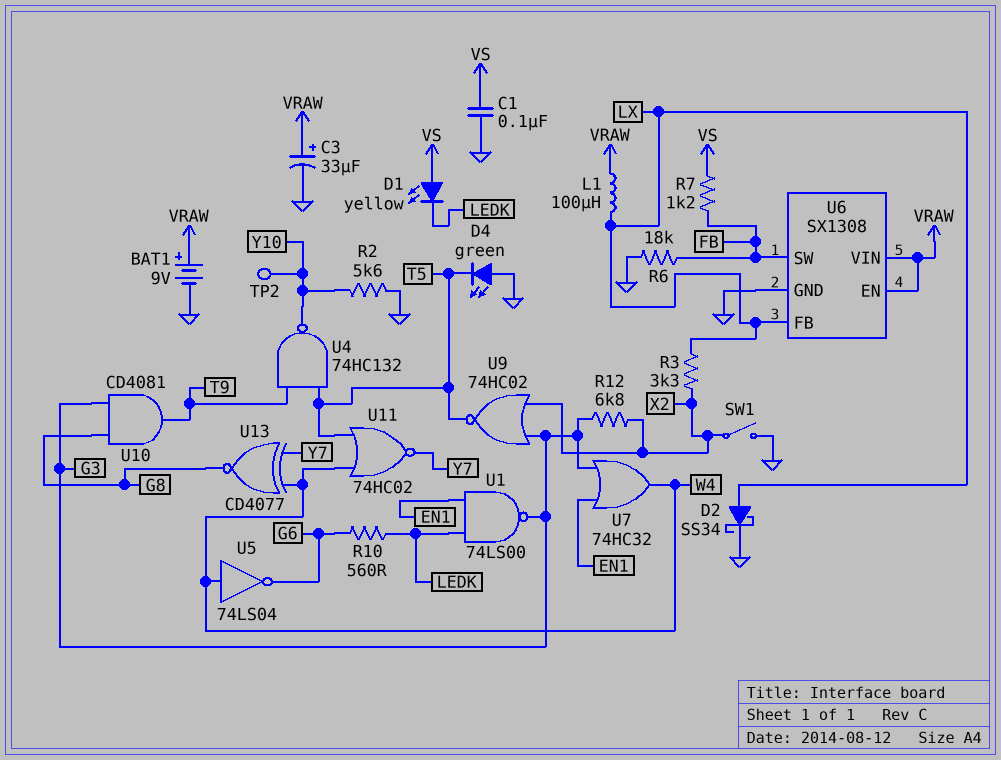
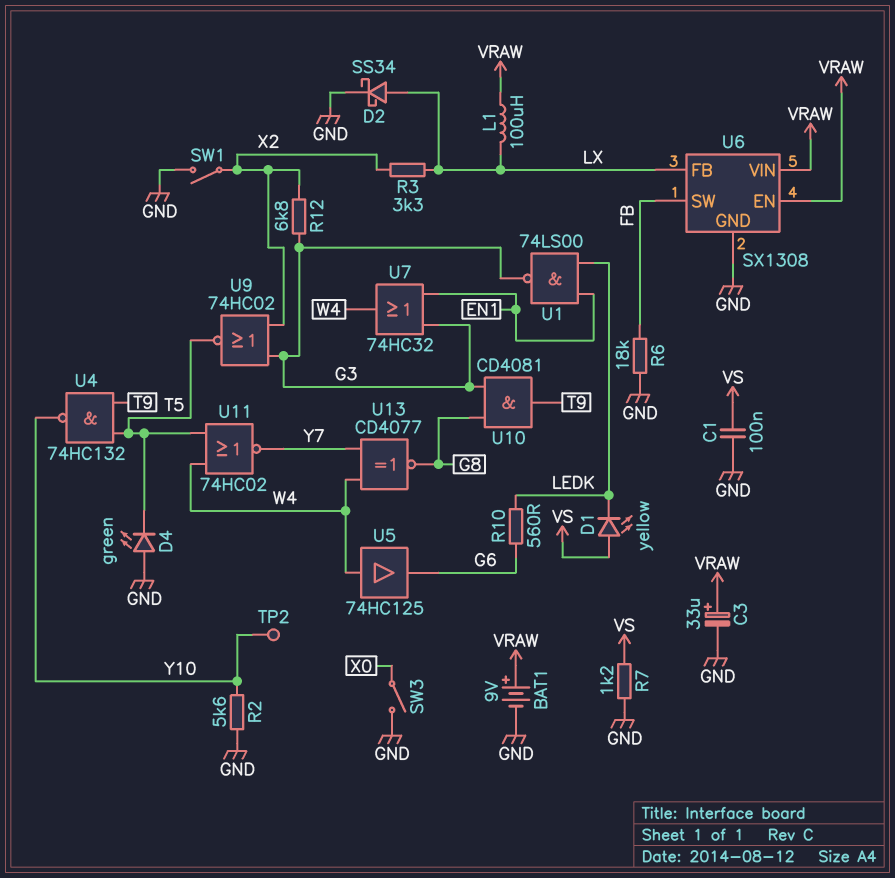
R7: 1.2k (FB, VS) -> 1.2k (GND, VS)
SW3: none -> switch (GND, X0)
U5: NOT 74LS04 (in W4, out G6) -> buffer 74HC125 (in W4, out G6)

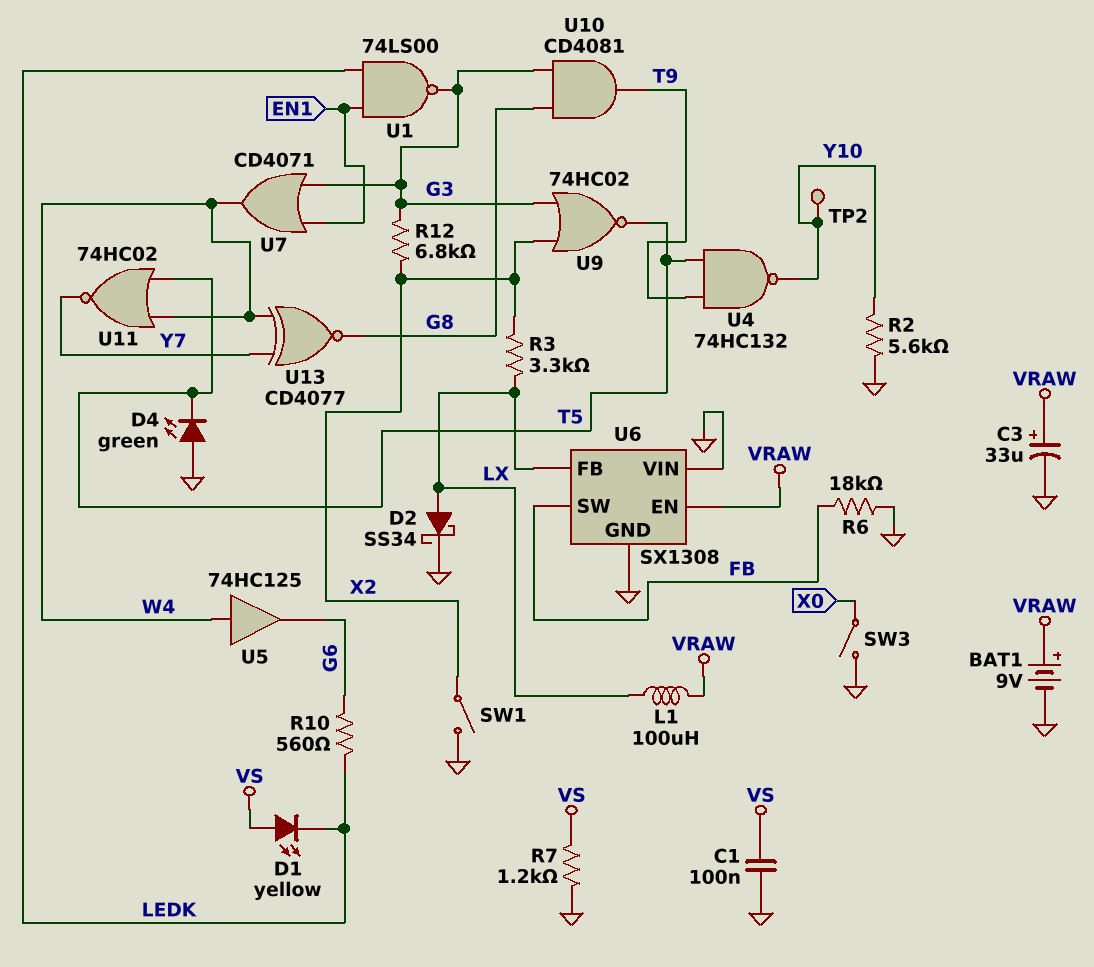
U6 pin VIN: VRAW -> GND
U7: OR 74HC32 (in EN1, in G3, out W4) -> OR CD4071 (in EN1, in G3, out W4)

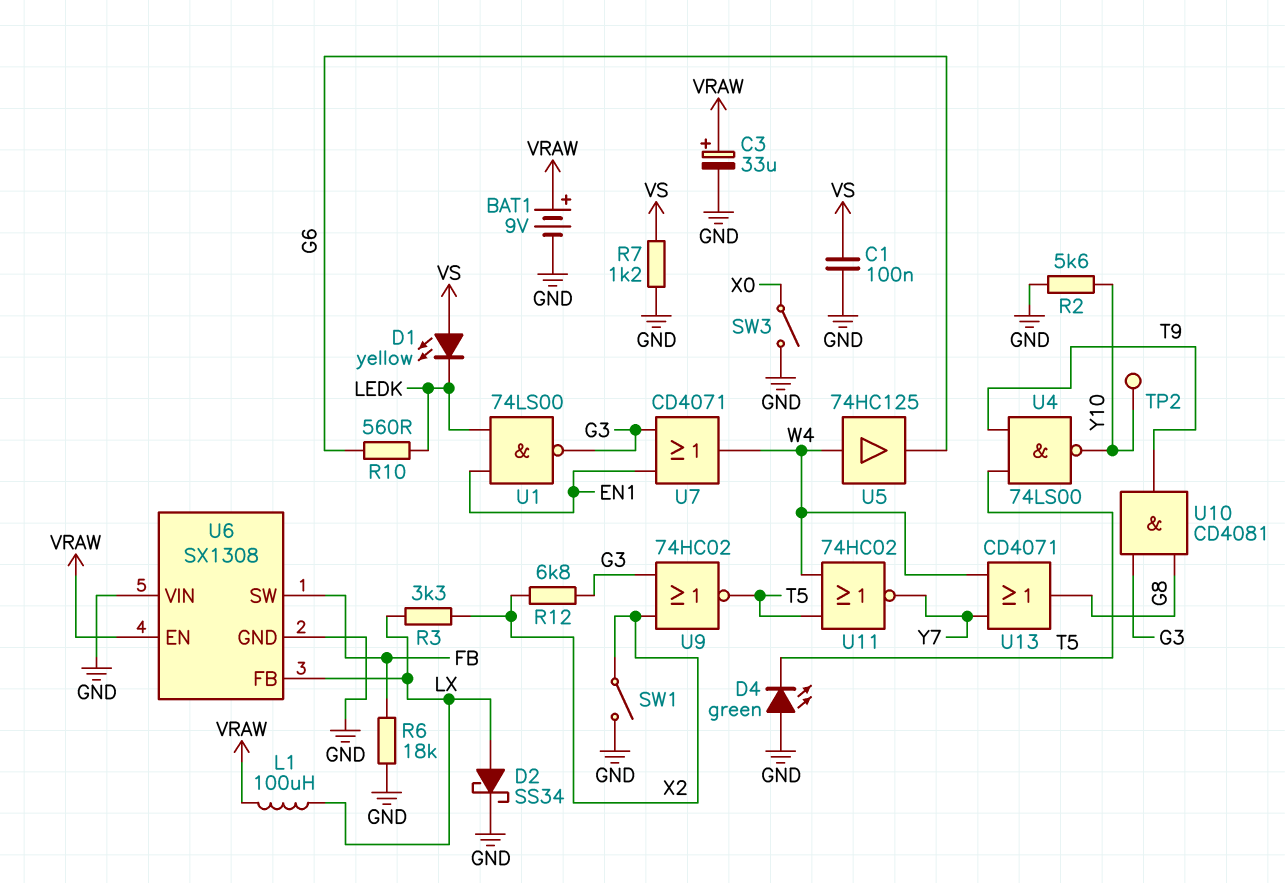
U4: NAND 74HC132 (in T5, in T9, out Y10) -> NAND 74LS00 (in T5, in T9, out Y10)
U13: XNOR CD4077 (in W4, in Y7, out G8) -> OR CD4071 (in W4, in Y7, out G8)

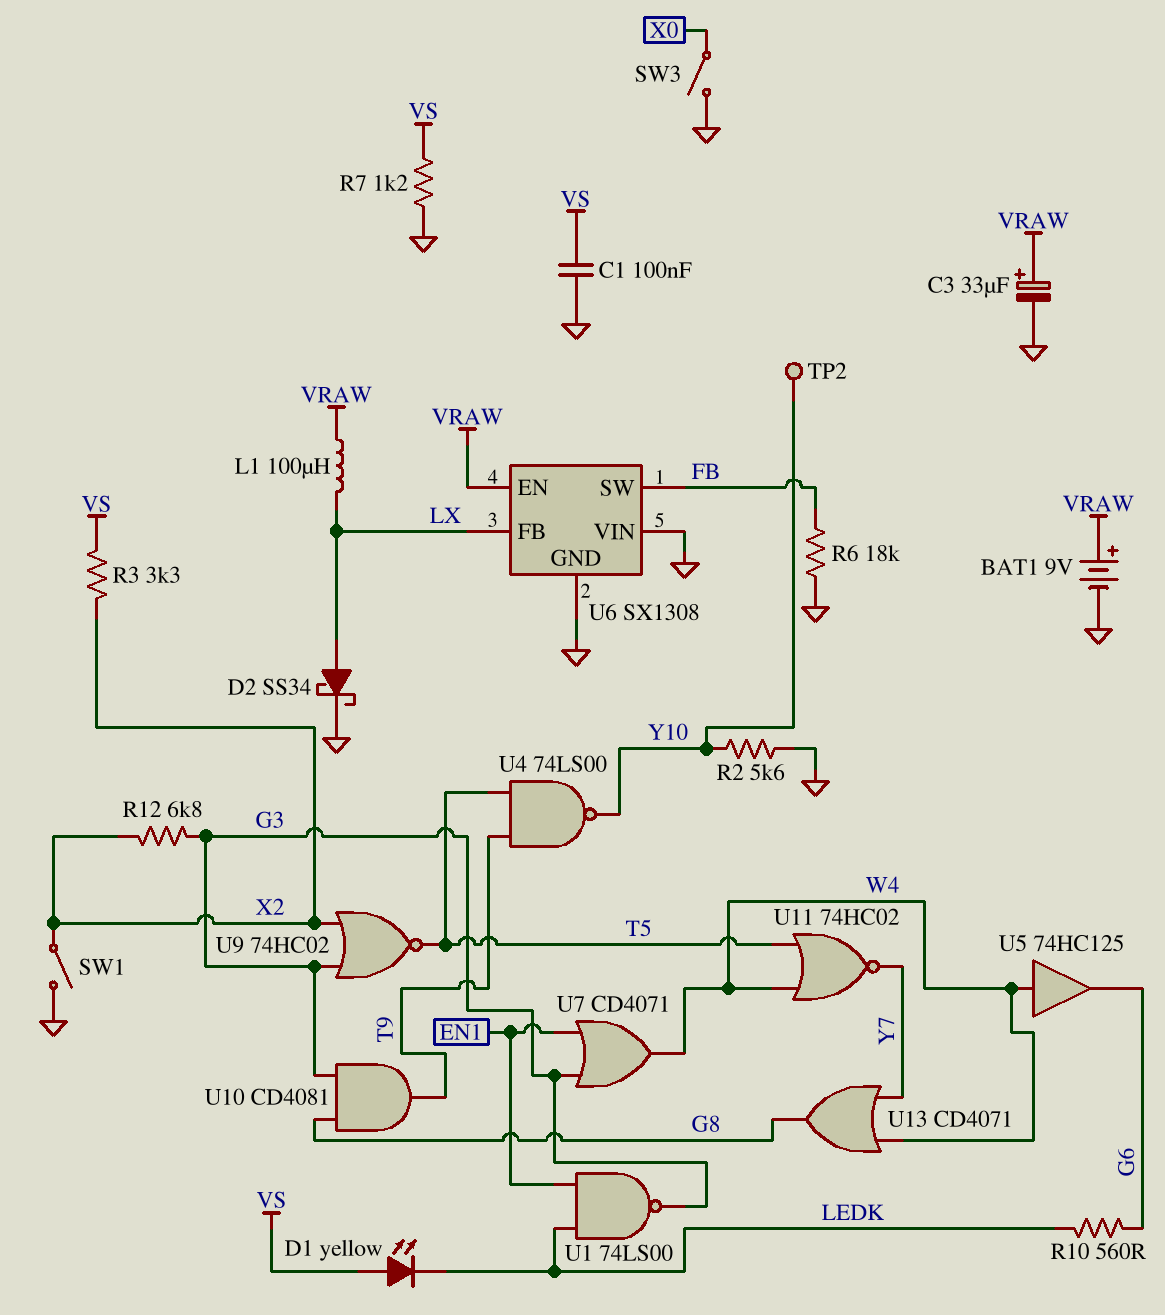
D4: LED green (A GND, K T5) -> none
R3: 3.3k (LX, X2) -> 3.3k (VS, X2)

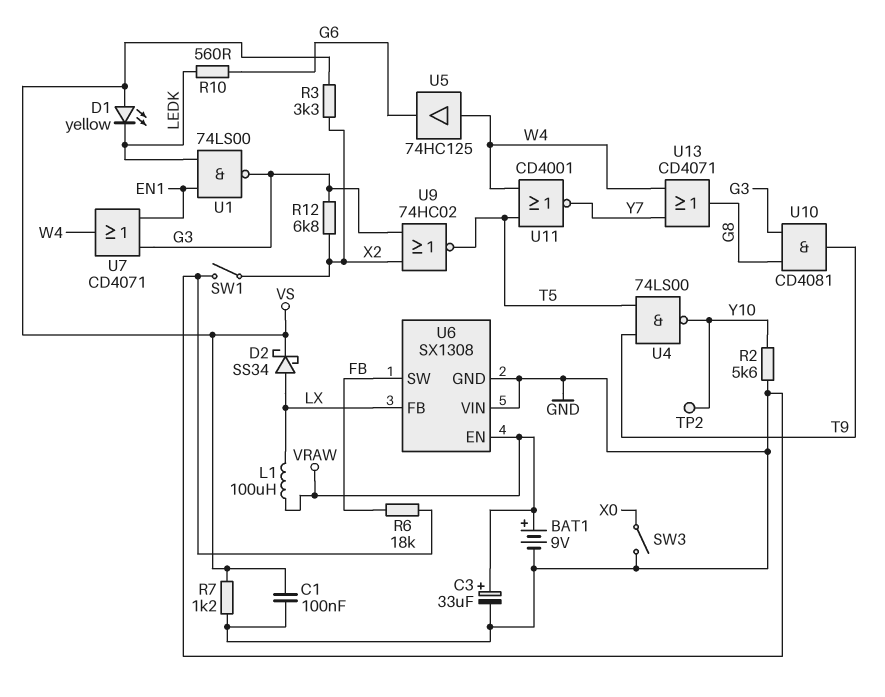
D2: schottky SS34 (A LX, K GND) -> schottky SS34 (A LX, K VS)
U11: NOR 74HC02 (in T5, in W4, out Y7) -> NOR CD4001 (in T5, in W4, out Y7)

